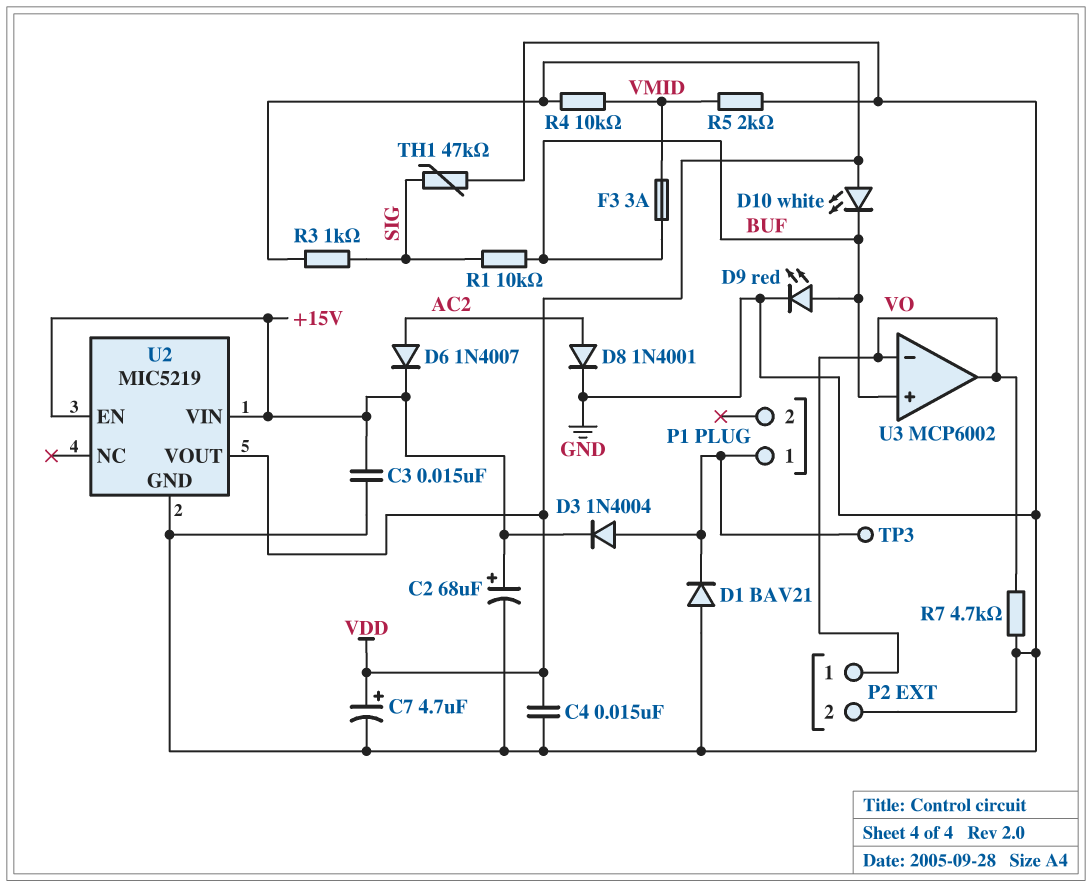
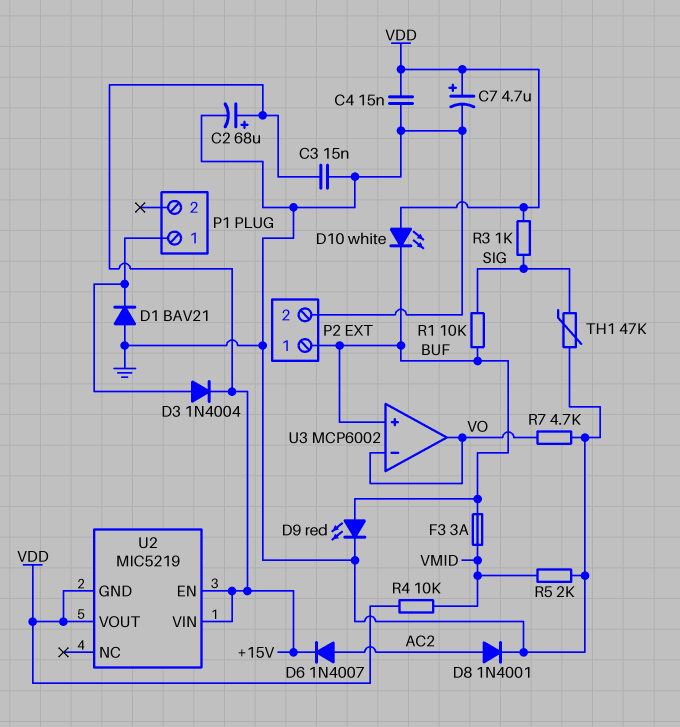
P2 pin 1: VO -> BUF
TP3: test point (P1/1) -> none
U2 pin GND: GND -> VDD

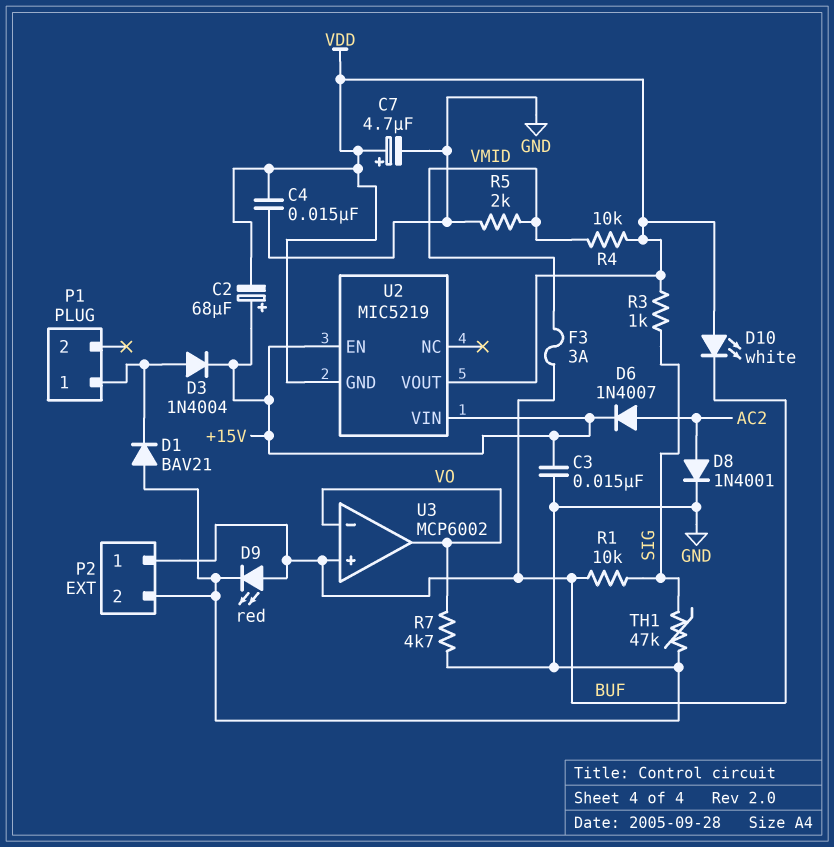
C2: 68uF (plus +15V, minus GND) -> 68uF (plus +15V, minus VDD)

